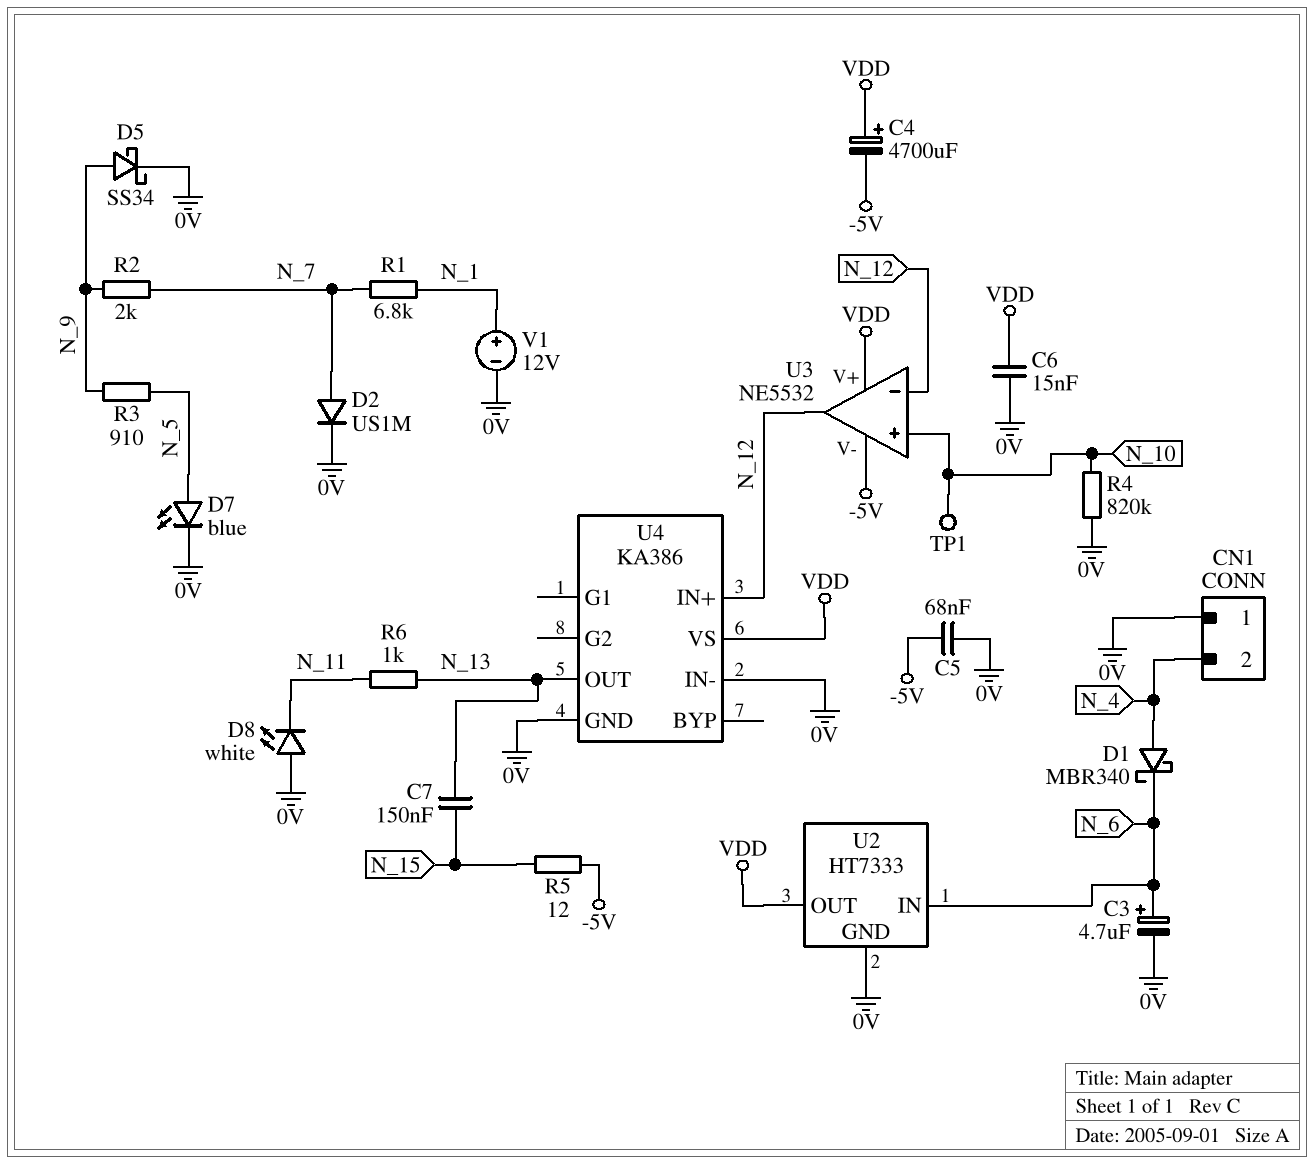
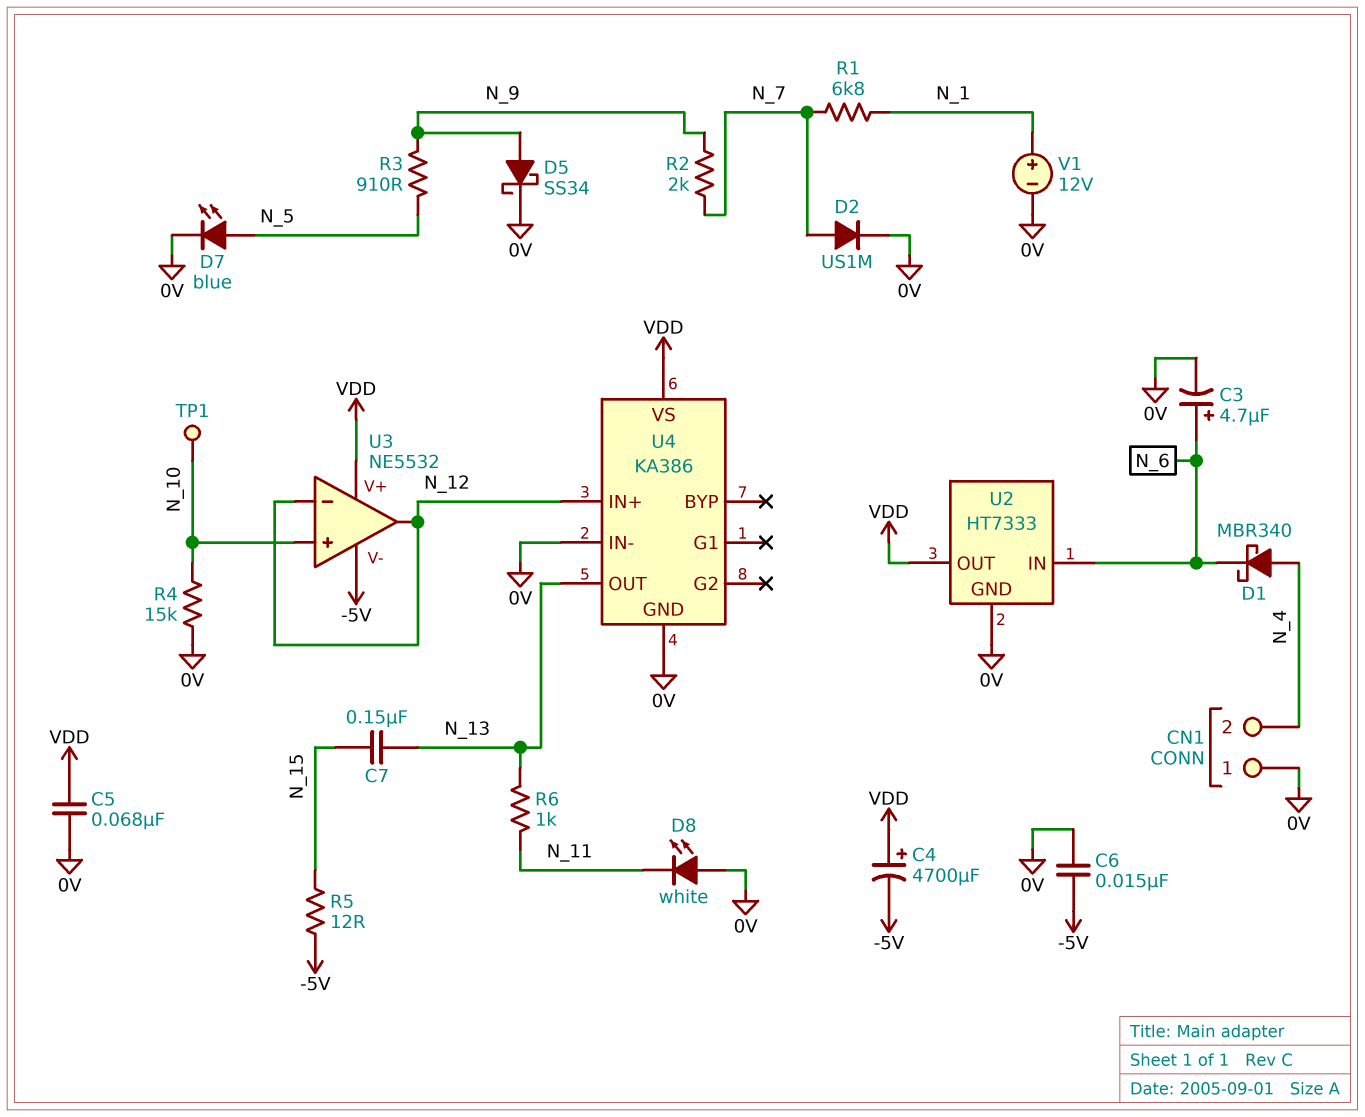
C5: 68nF (-5V, 0V) -> 68nF (0V, VDD)
C6: 15nF (0V, VDD) -> 15nF (-5V, 0V)
R4: 820k (0V, N_10) -> 15k (0V, N_10)

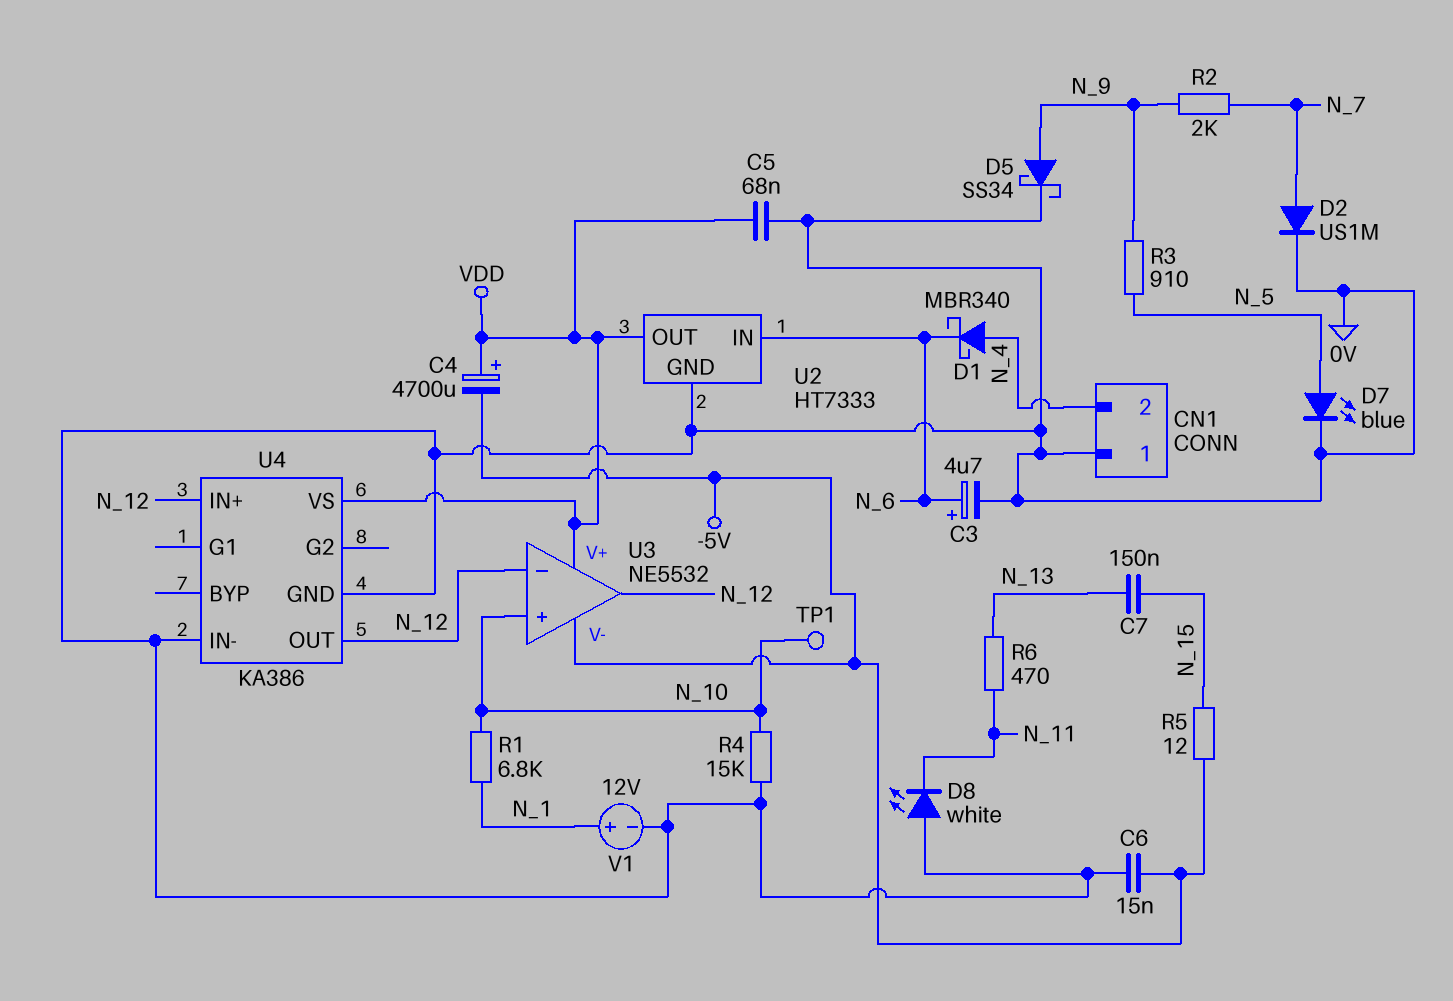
R1: 6.8k (N_1, N_7) -> 6.8k (N_1, N_10)
R6: 1k (N_11, N_13) -> 470 (N_11, N_13)
U4 pin OUT: N_13 -> N_12

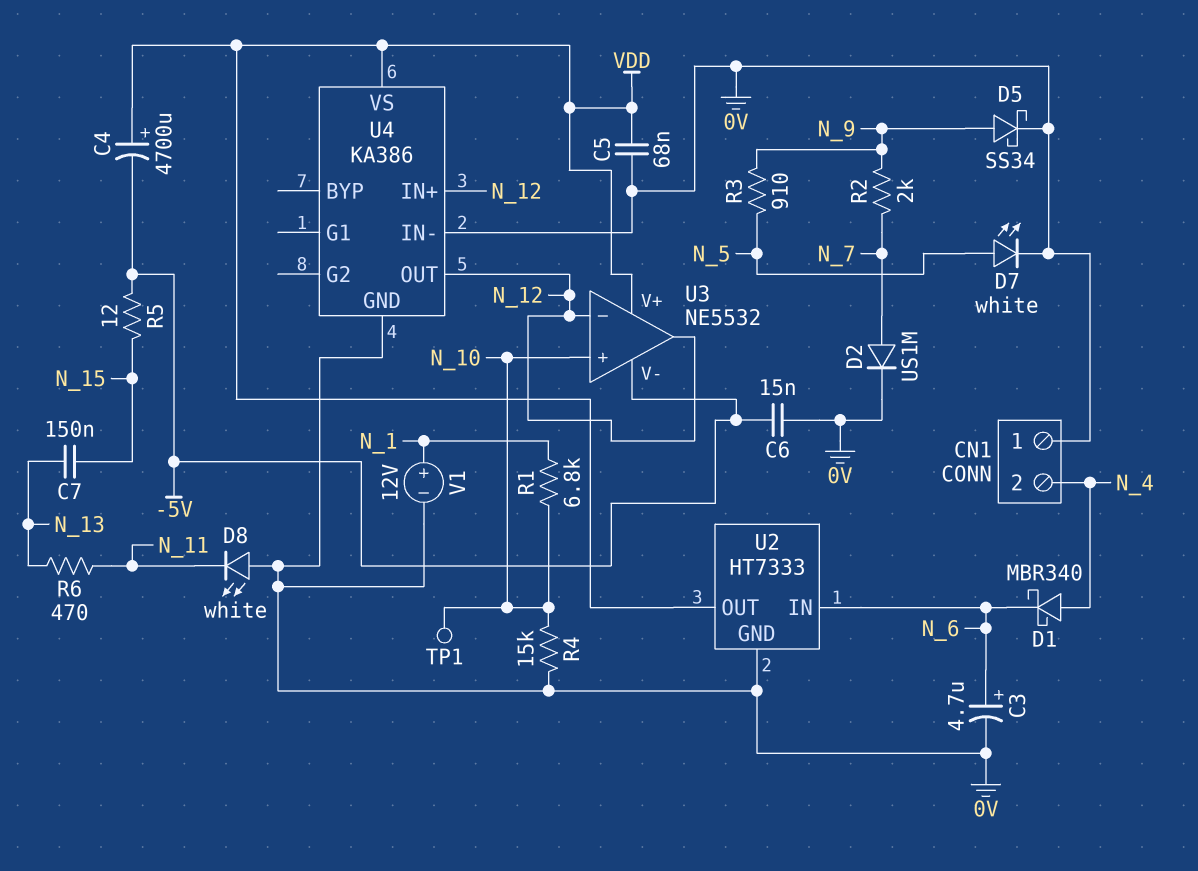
D7: LED blue (A N_5, K 0V) -> LED white (A N_5, K 0V)

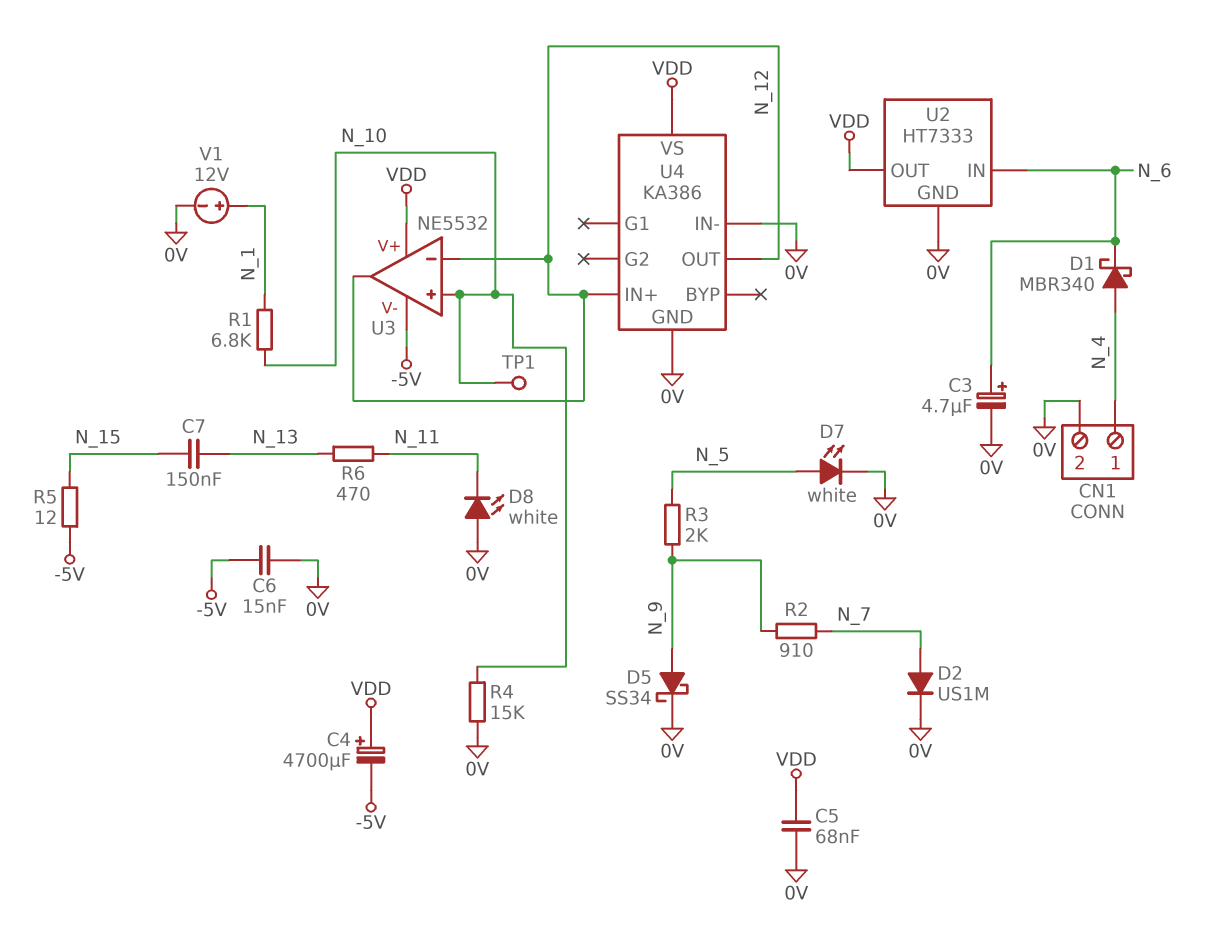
CN1 pin 1: 0V -> N_4
CN1 pin 2: N_4 -> 0V
R2: 2k (N_7, N_9) -> 910 (N_7, N_9)
R3: 910 (N_5, N_9) -> 2k (N_5, N_9)

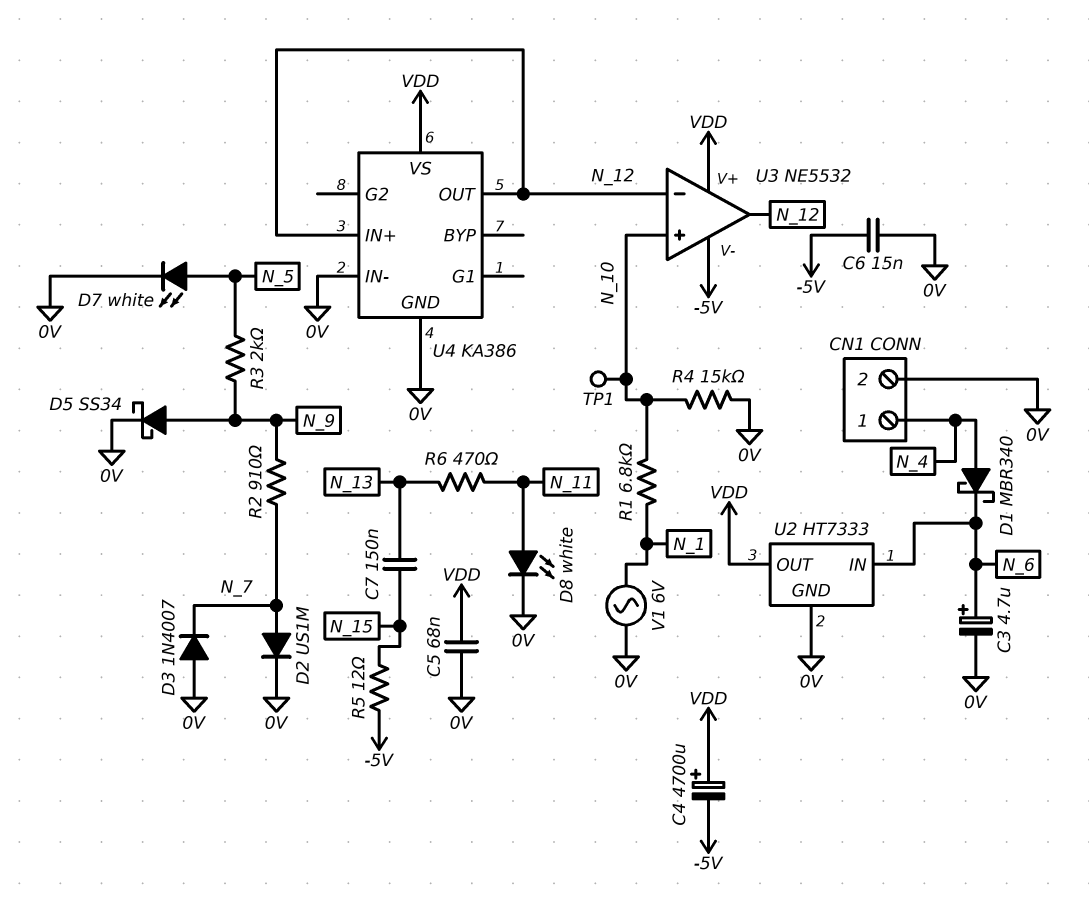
D3: none -> diode 1N4007 (A 0V, K N_7)
D8: LED white (A 0V, K N_11) -> LED white (A N_11, K 0V)
V1: 12V (plus N_1, minus 0V) -> AC 6V (0V, N_1)

